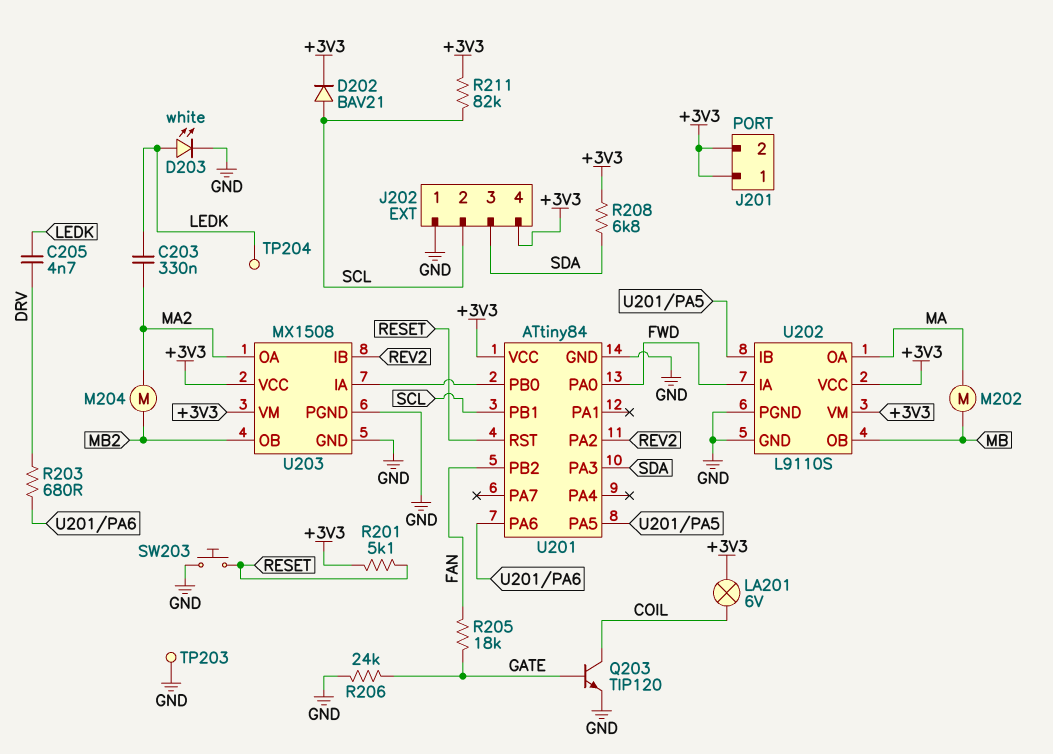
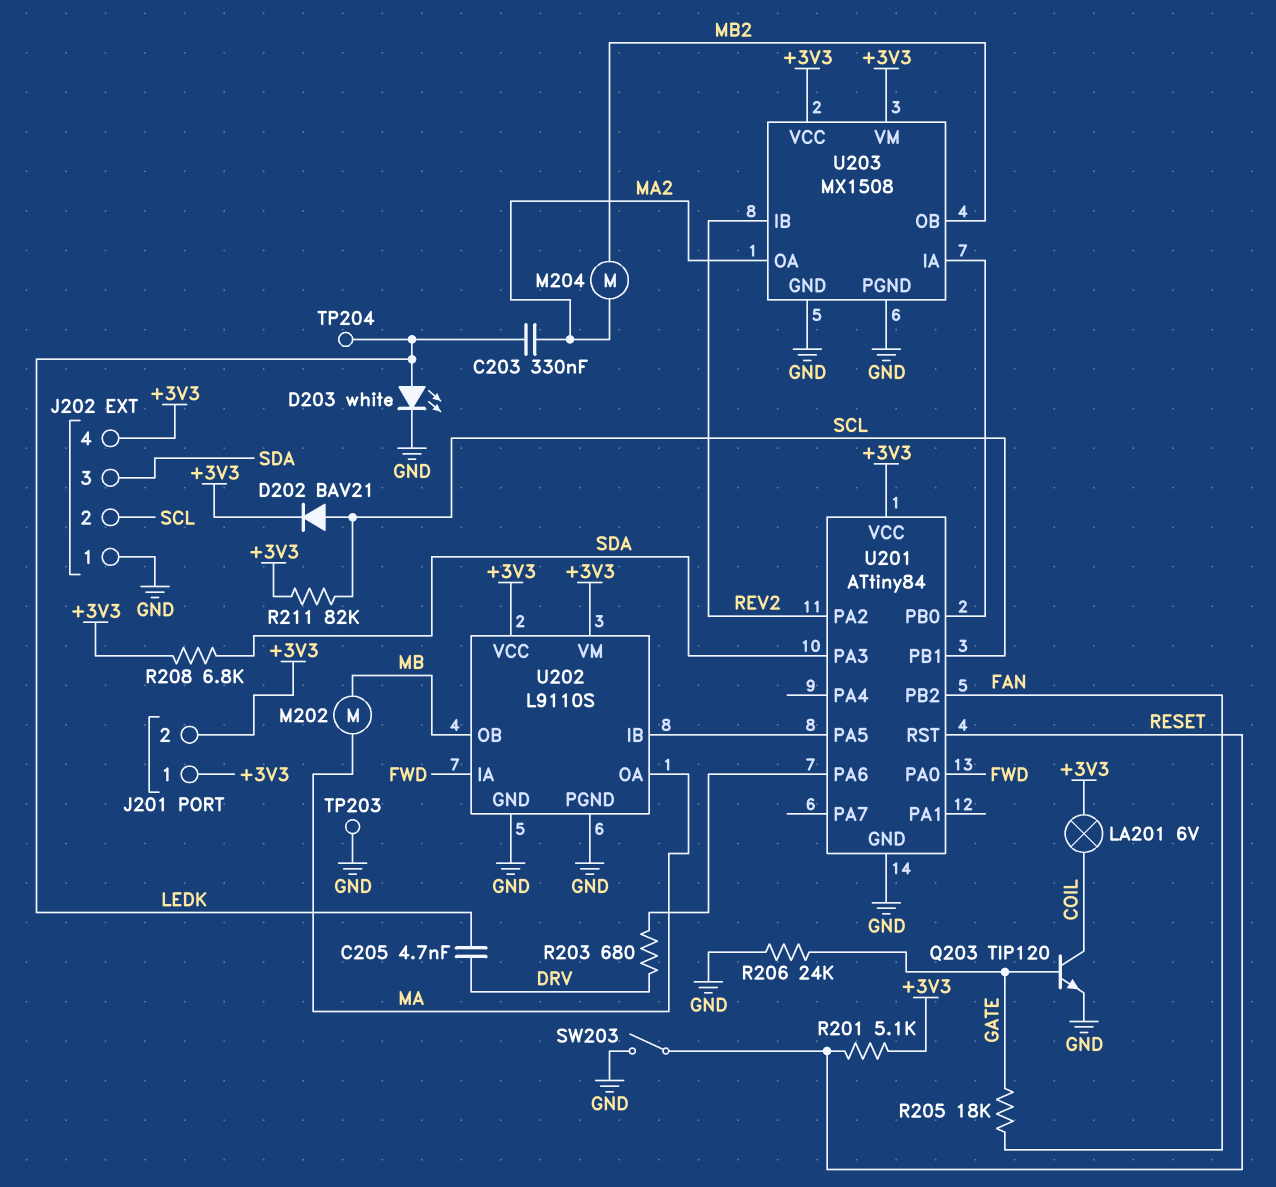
SW203: button (GND, RESET) -> switch (GND, RESET)

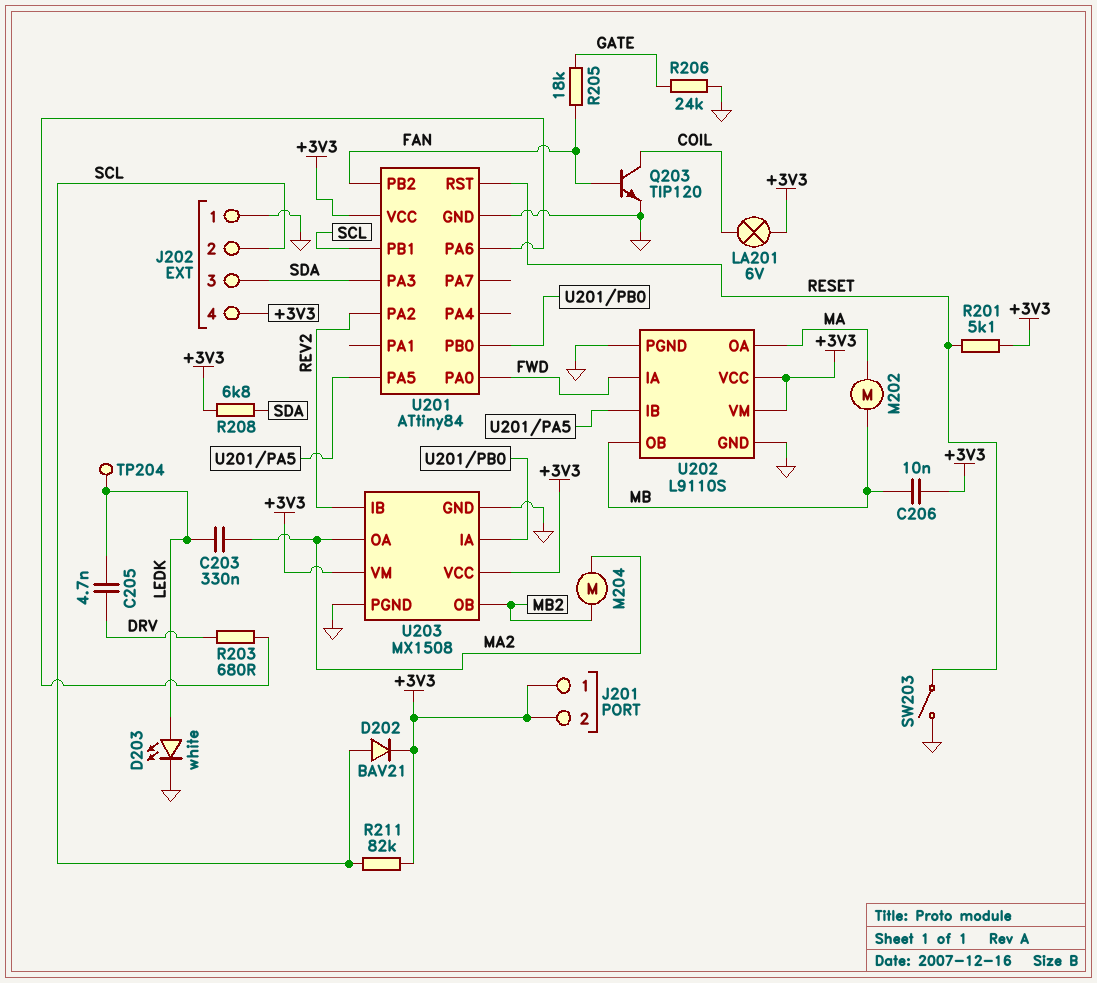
C206: none -> 10nF (+3V3, MB)
Q203: NPN TIP120 (B GATE, C COIL, E GND) -> NPN TIP120 (B FAN, C COIL, E GND)
TP203: test point (GND) -> none

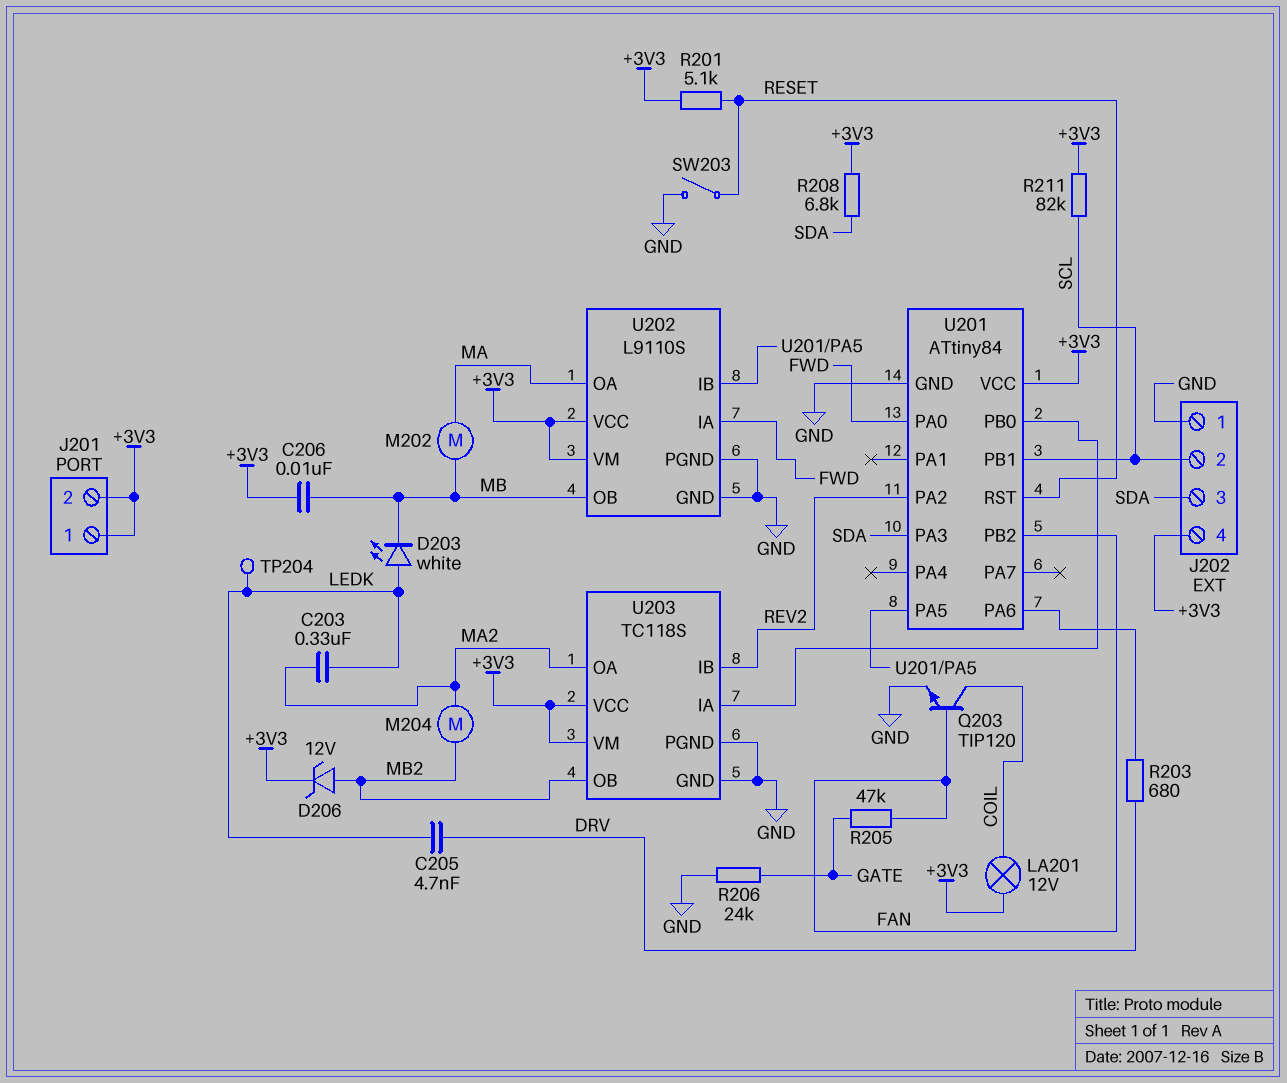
D202: diode BAV21 (A SCL, K +3V3) -> none
D203: LED white (A LEDK, K GND) -> LED white (A LEDK, K MB)
D206: none -> zener 12V (A MB2, K +3V3)
LA201: lamp 6V (+3V3, COIL) -> lamp 12V (+3V3, COIL)
R205: 18k (FAN, GATE) -> 47k (FAN, GATE)
U203: MX1508 -> TC118S

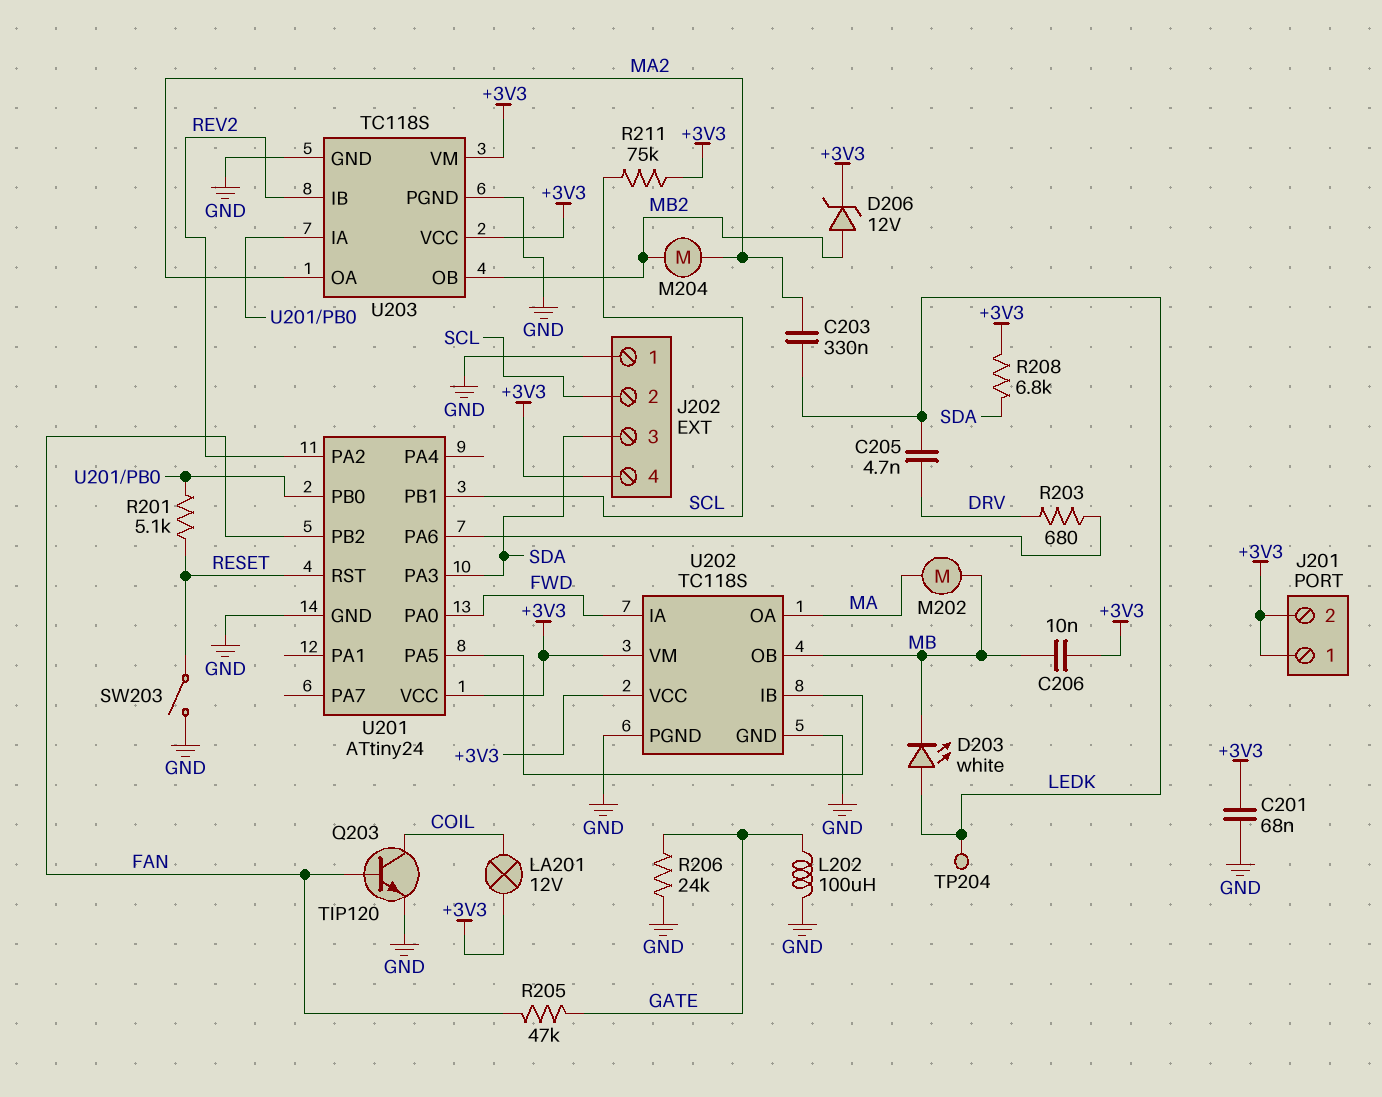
C201: none -> 68nF (+3V3, GND)
L202: none -> 100uH (GATE, GND)
R201: 5.1k (+3V3, RESET) -> 5.1k (RESET, U201/PB0)
R211: 82k (+3V3, SCL) -> 75k (+3V3, SCL)
U201: ATtiny84 -> ATtiny24
U202: L9110S -> TC118S

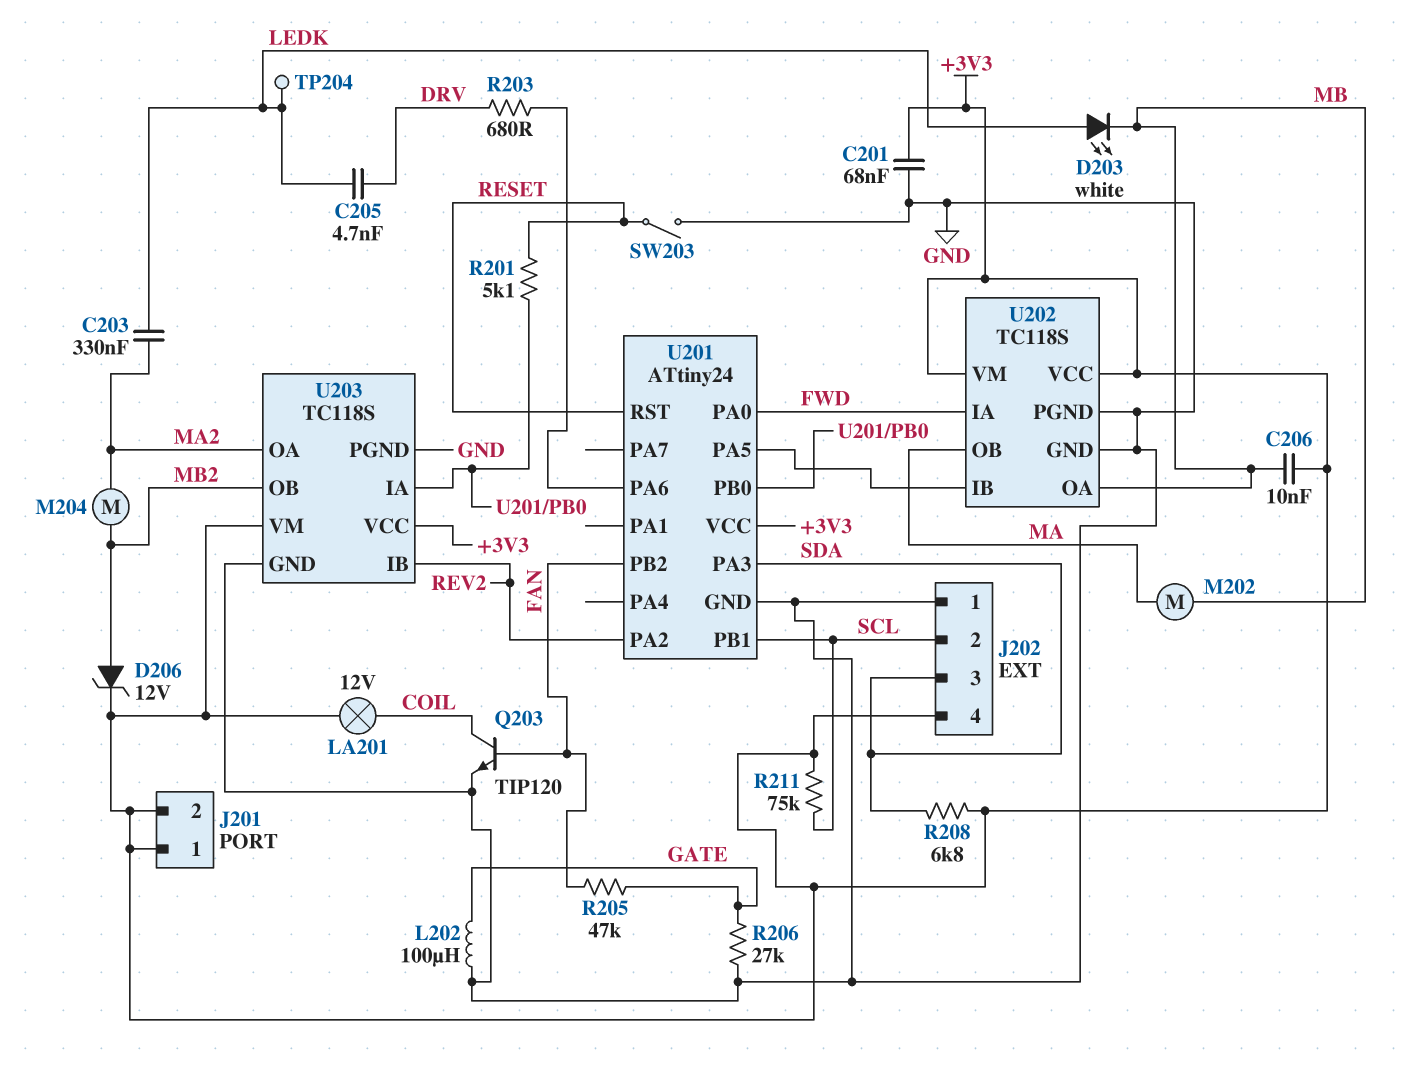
R206: 24k (GATE, GND) -> 27k (GATE, GND)
U202 pin OA: MA -> MB
U202 pin OB: MB -> MA

